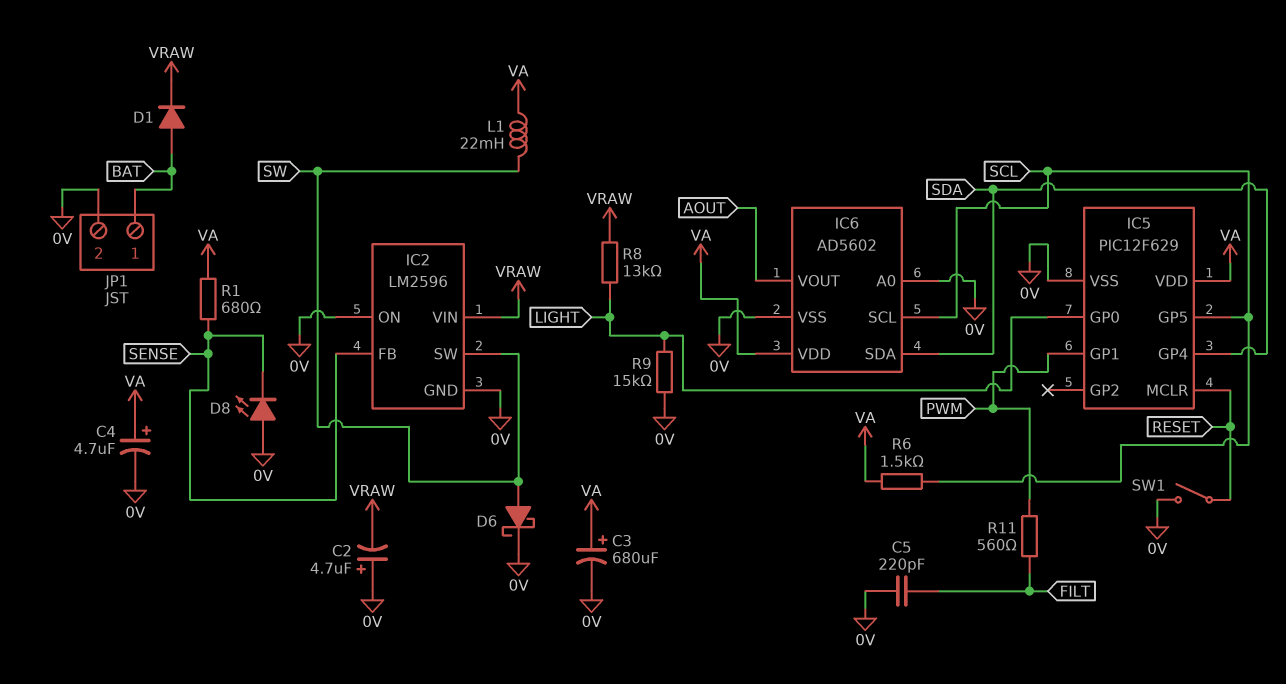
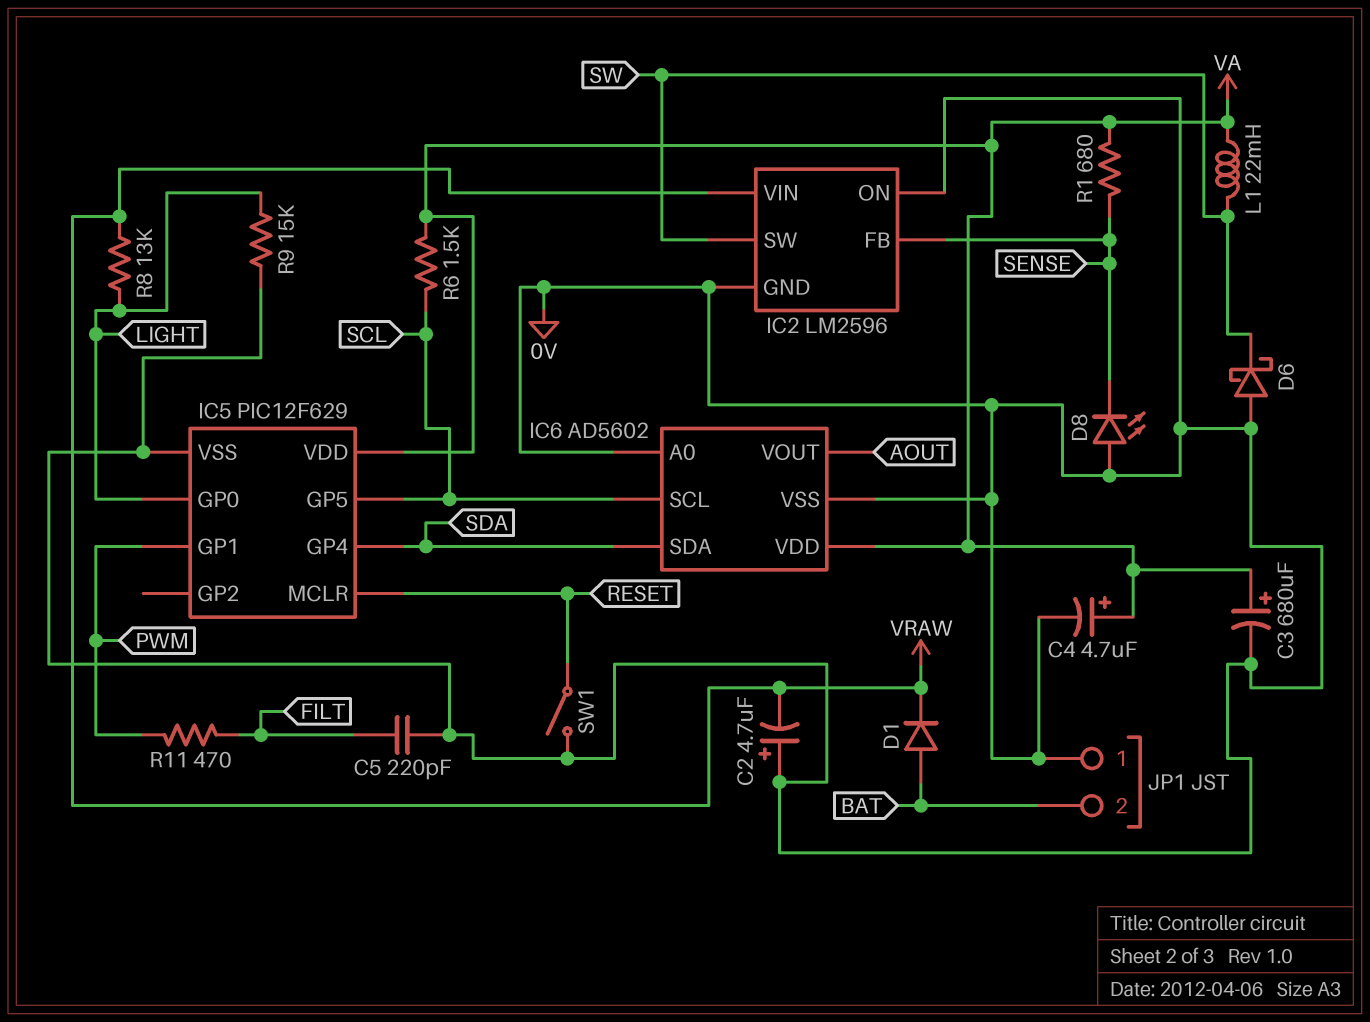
D6: schottky (A SW, K 0V) -> schottky (A 0V, K SW)
JP1 pin 1: BAT -> 0V
JP1 pin 2: 0V -> BAT
R11: 560 (FILT, PWM) -> 470 (FILT, PWM)

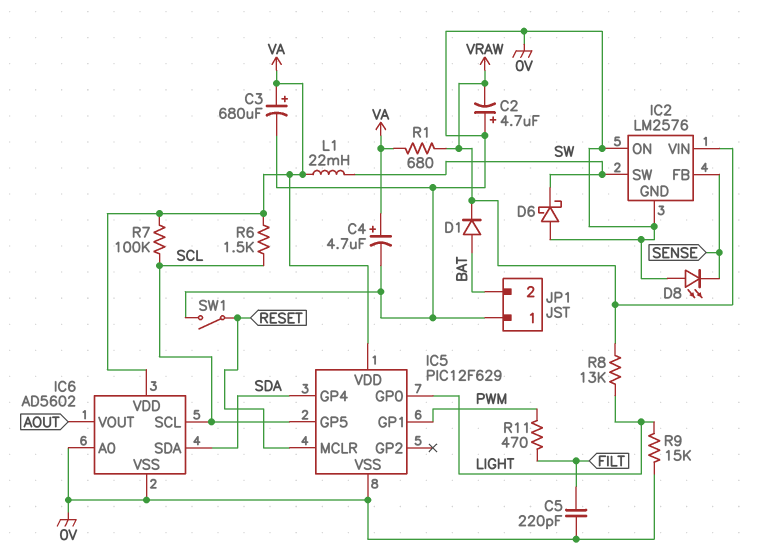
IC2: LM2596 -> LM2576
R1: 680 (SENSE, VA) -> 680 (VA, VRAW)
R7: none -> 100k (SCL, VA)

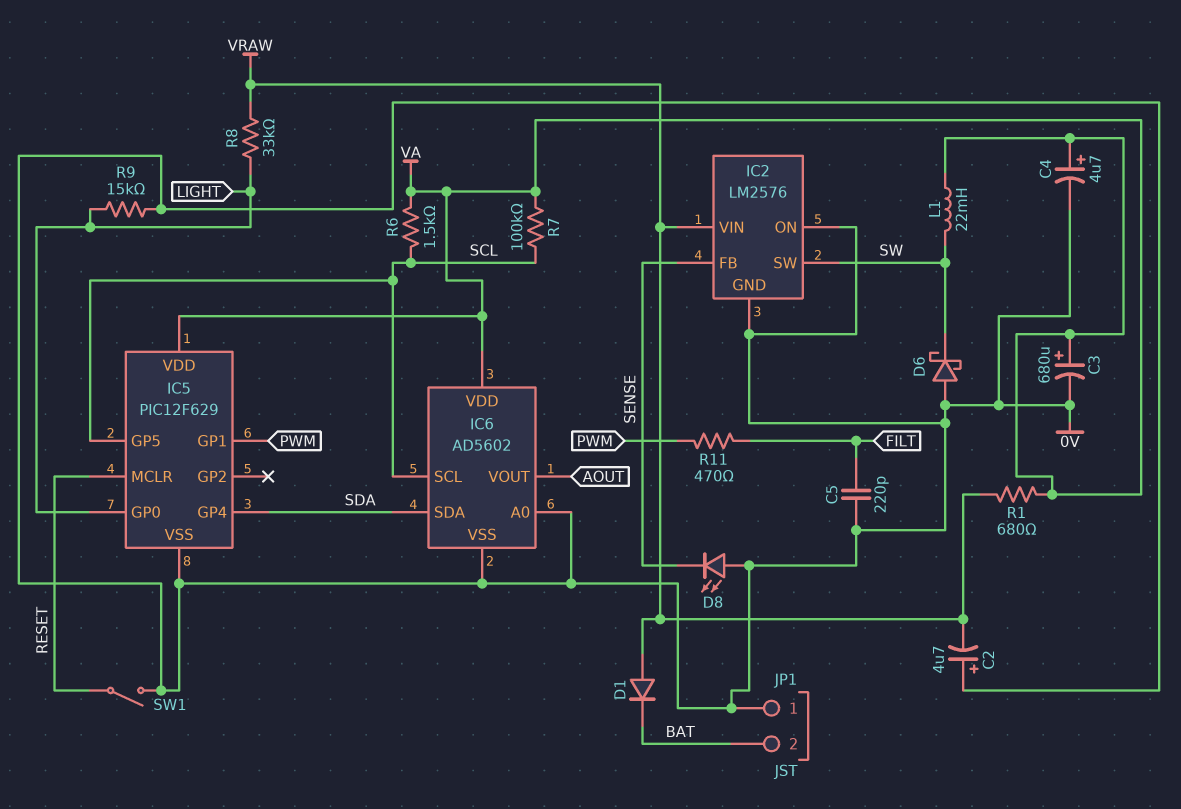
D1: diode (A BAT, K VRAW) -> diode (A VRAW, K BAT)
R8: 13k (LIGHT, VRAW) -> 33k (LIGHT, VRAW)

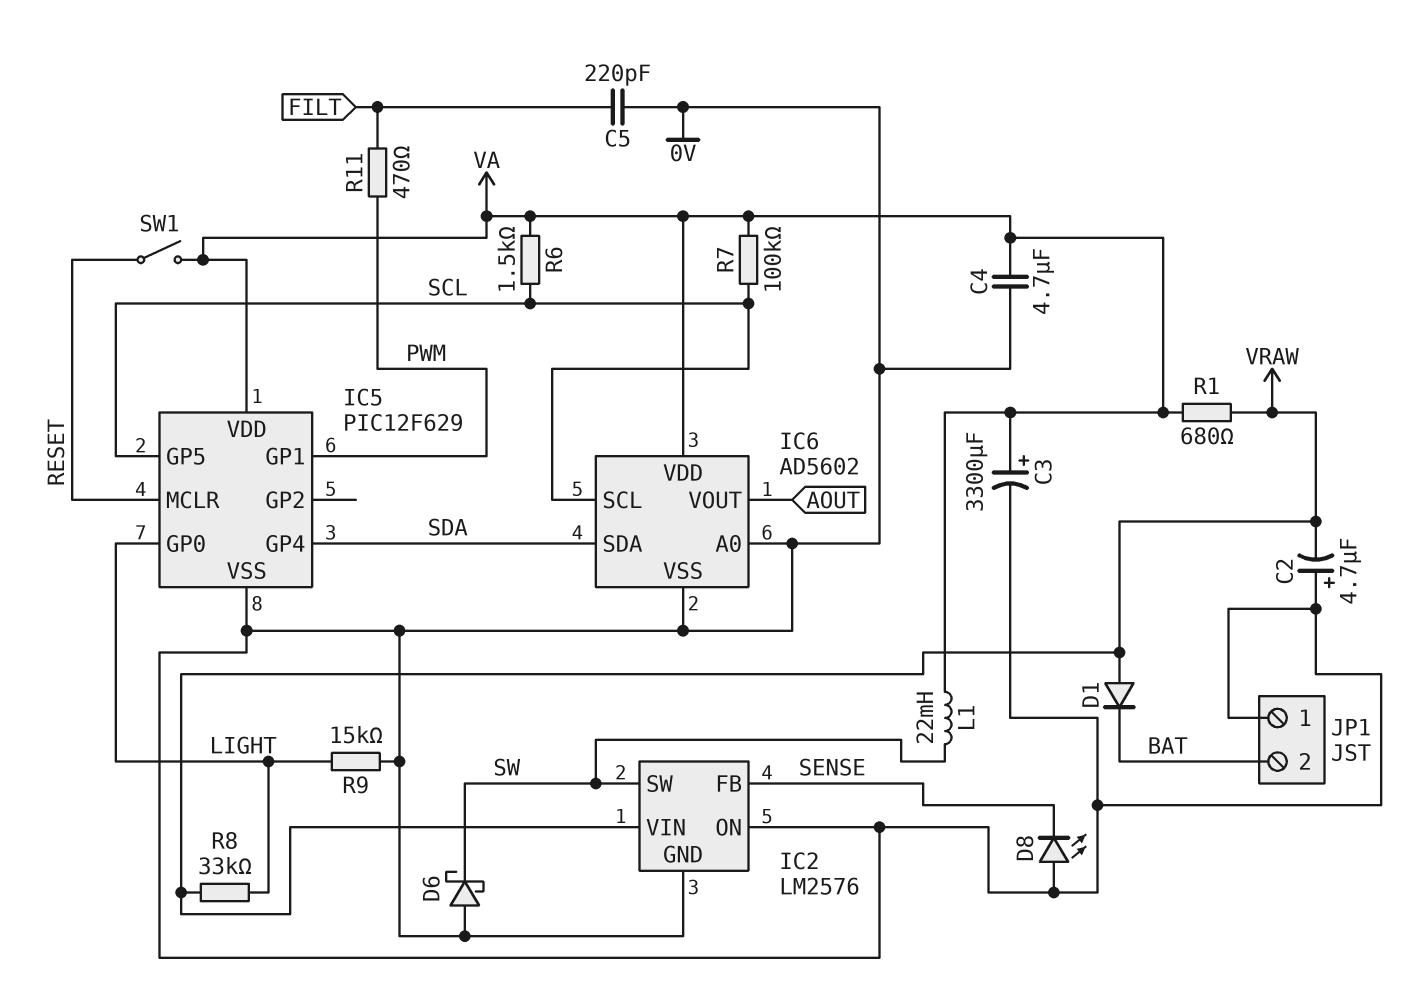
C3: 680uF (plus VA, minus 0V) -> 3300uF (plus VA, minus 0V)
C4: 4.7uF (plus VA, minus 0V) -> 4.7uF (0V, VA)
SW1: switch (0V, RESET) -> switch (RESET, VA)

